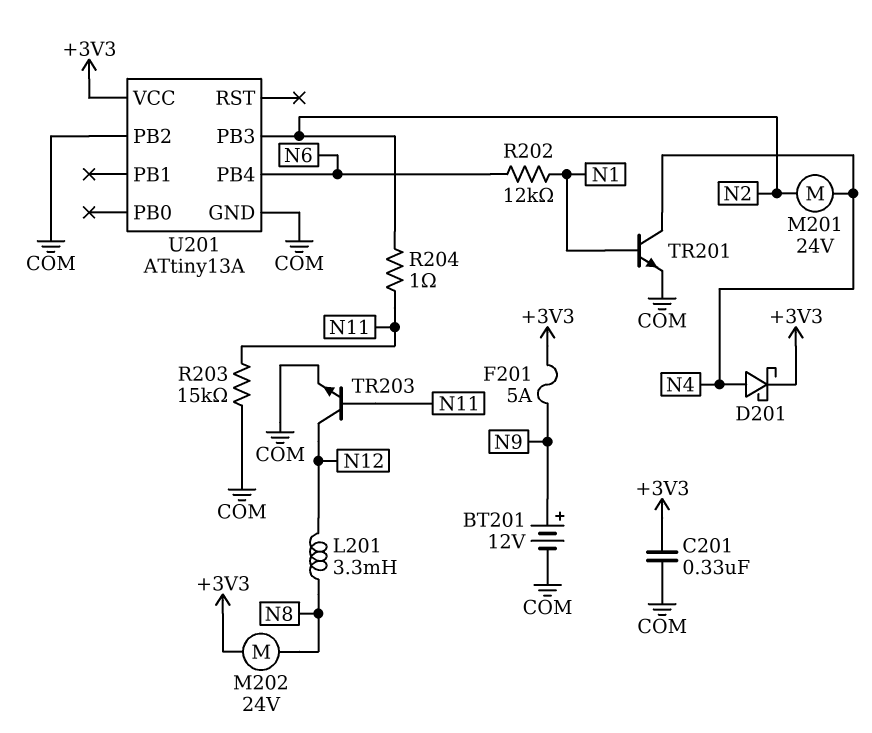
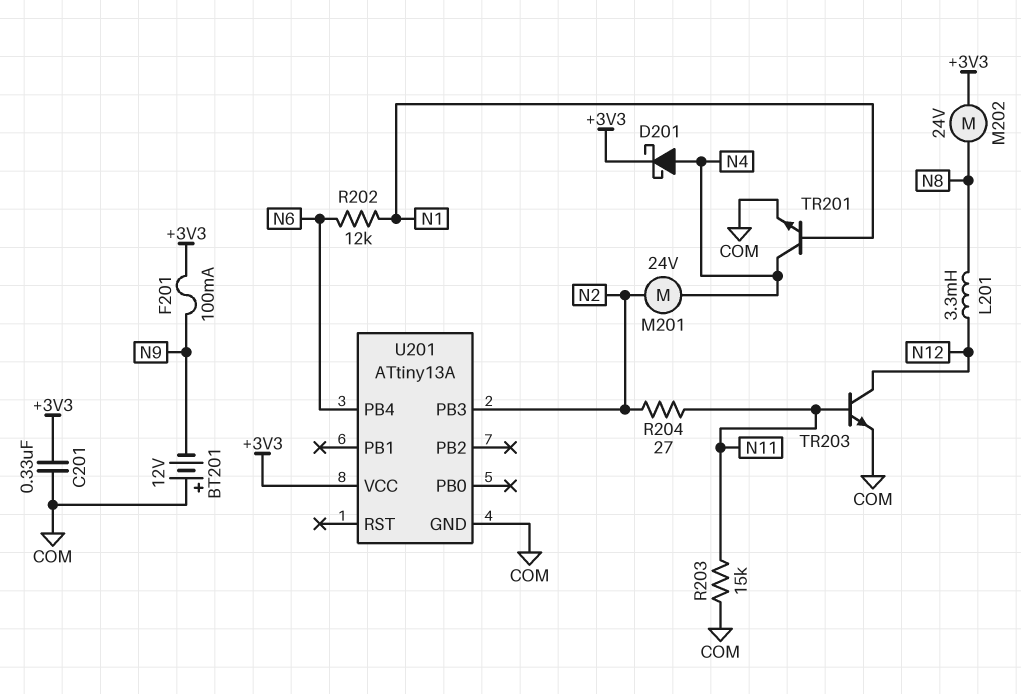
BT201: 12V (plus N9, minus COM) -> 12V (plus COM, minus N9)
F201: 5A (+3V3, N9) -> 100mA (+3V3, N9)
R204: 1 (N2, N11) -> 27 (N2, N11)
U201 pin PB2: COM -> none

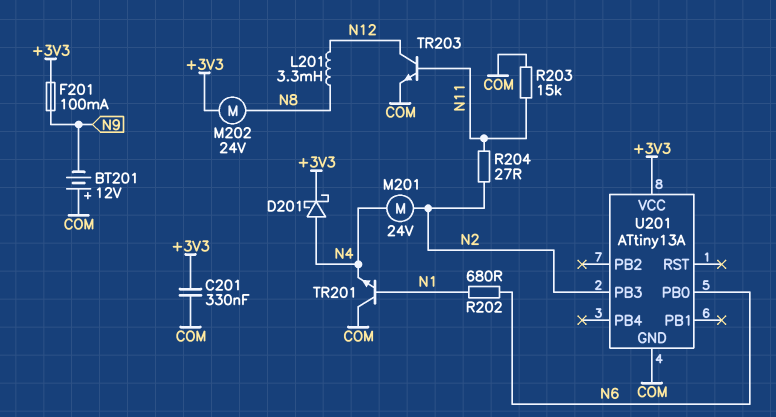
R202: 12k (N1, N6) -> 680 (N1, N6)
TR201: NPN (B N1, C N4, E COM) -> NPN (B N1, C COM, E N4)
U201 pin PB0: none -> N6
U201 pin PB4: N6 -> none

